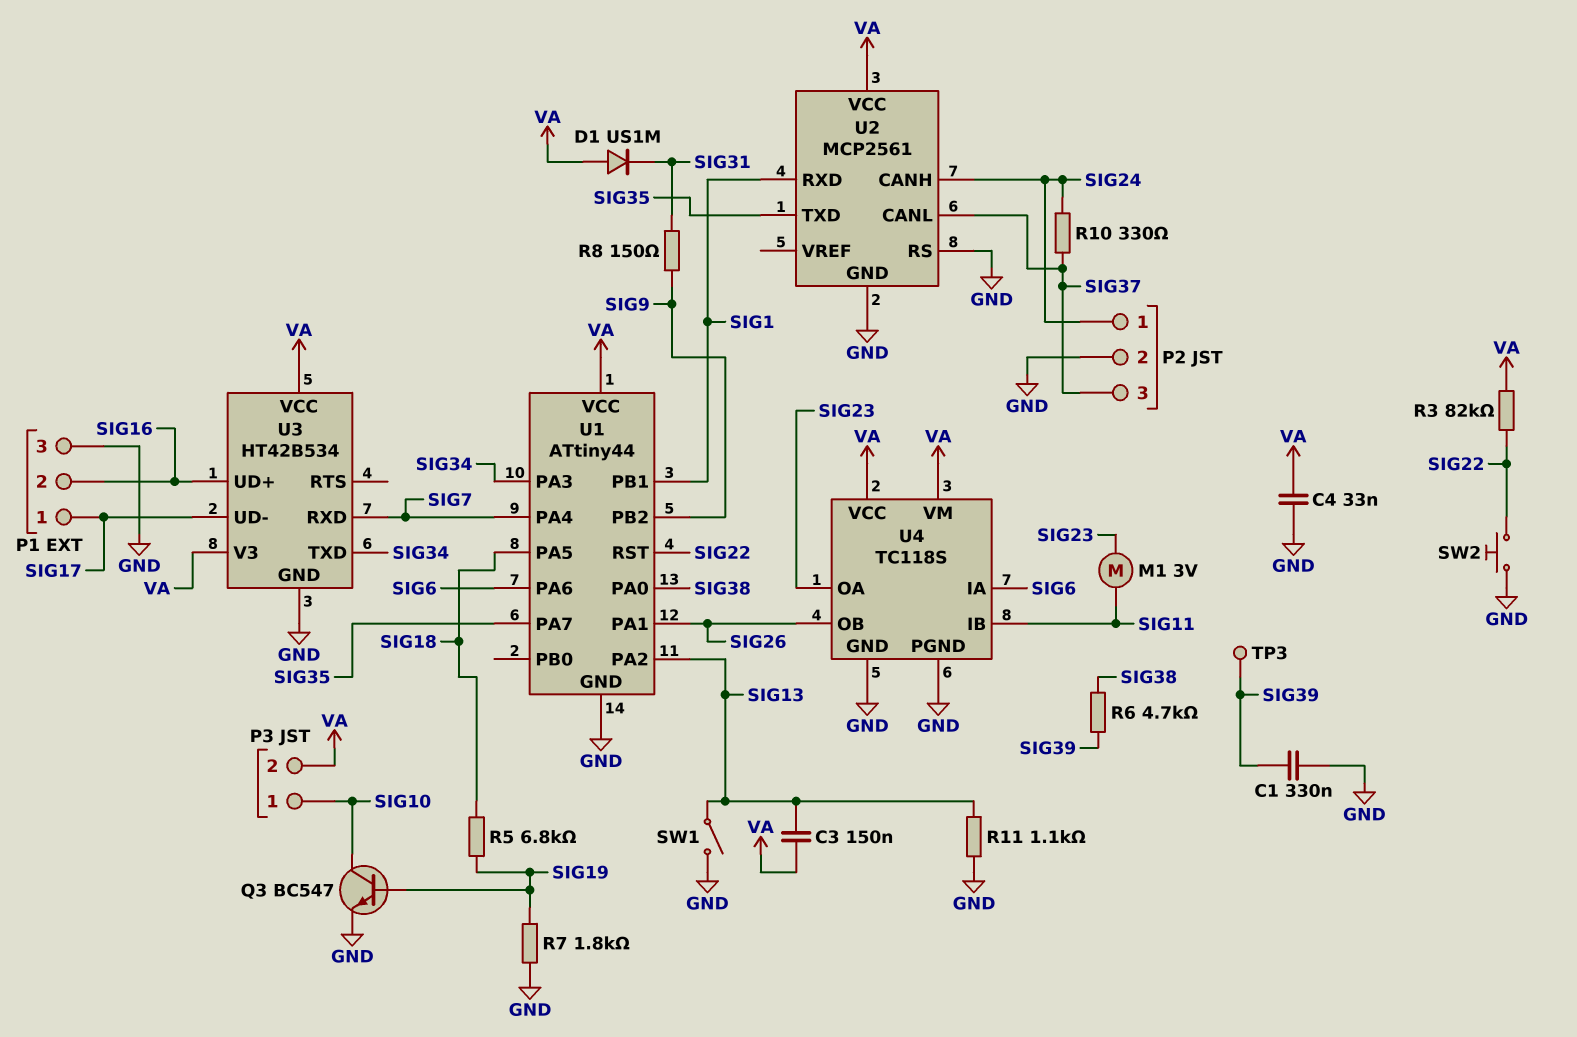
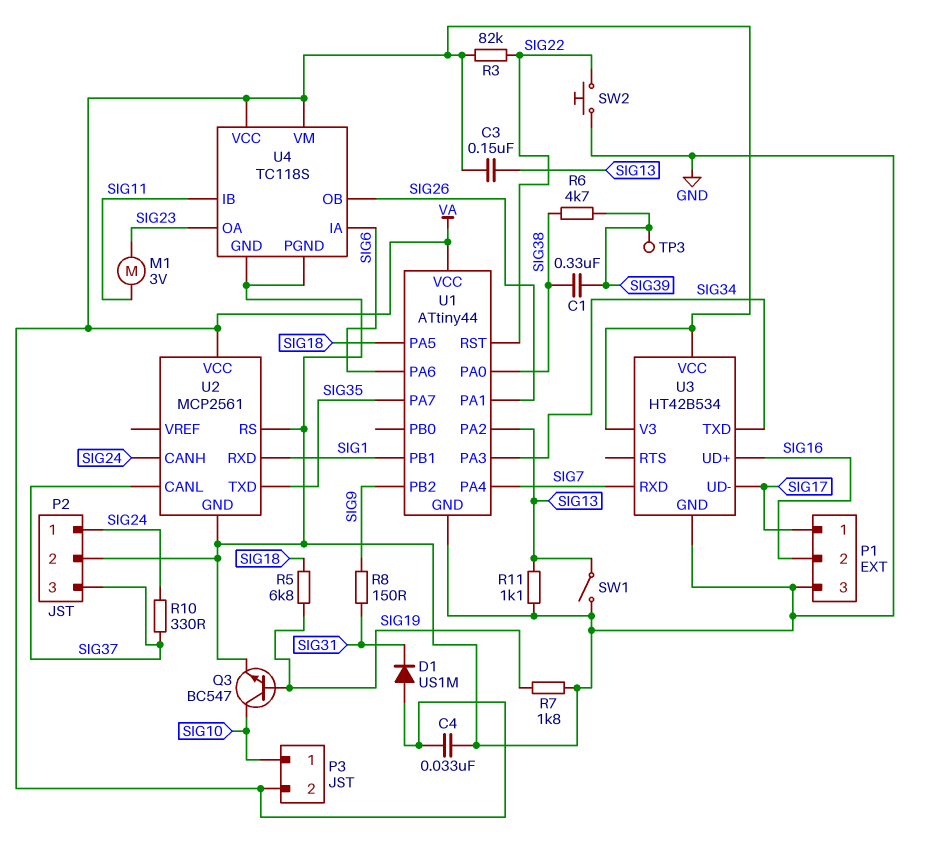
C1: 330nF (GND, SIG39) -> 330nF (SIG38, SIG39)

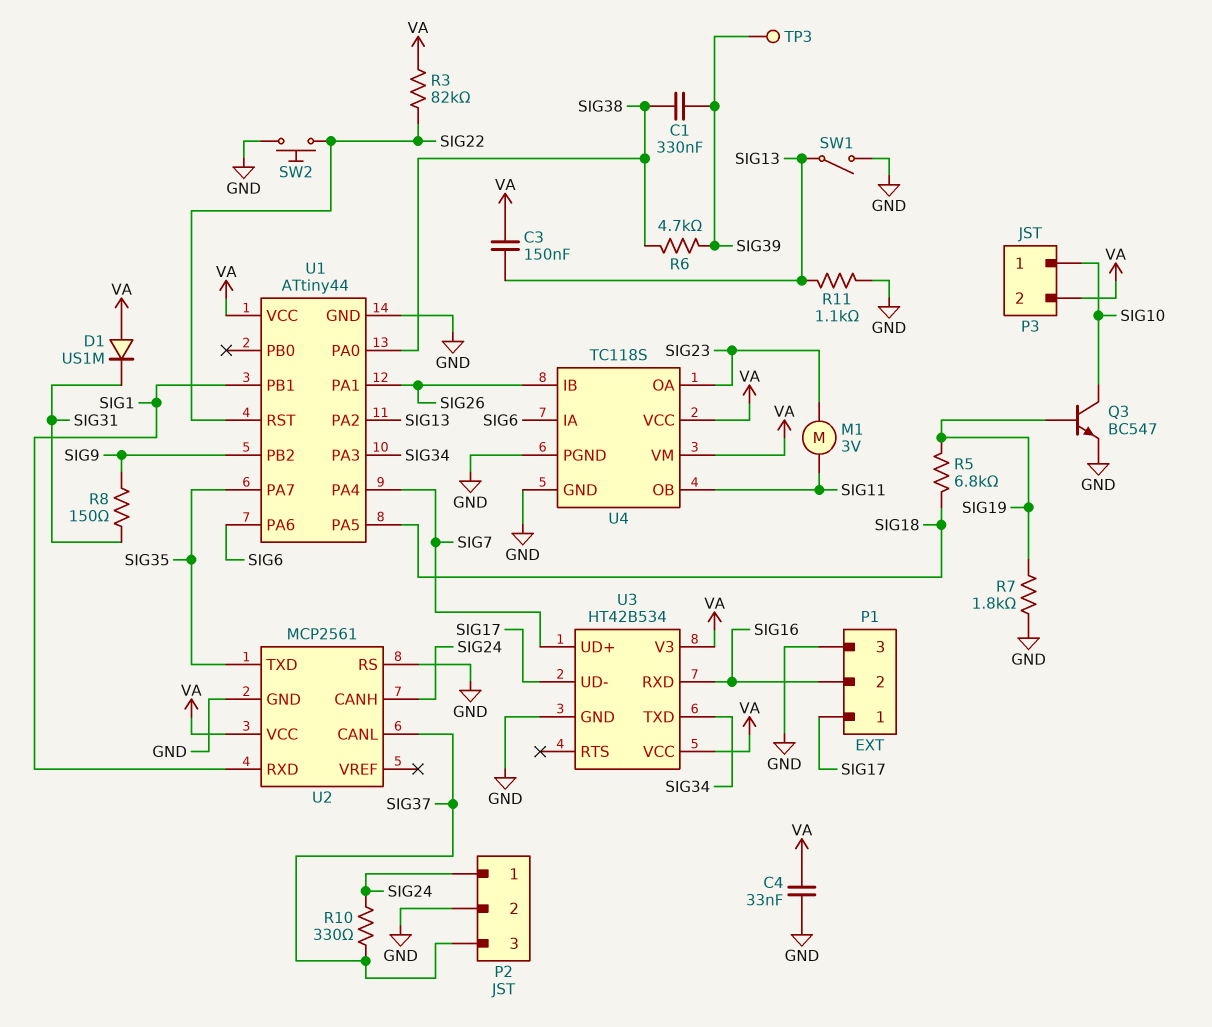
U3 pin RXD: SIG7 -> SIG16
U3 pin UD+: SIG16 -> SIG7
U4 pin IB: SIG11 -> SIG26
U4 pin OB: SIG26 -> SIG11

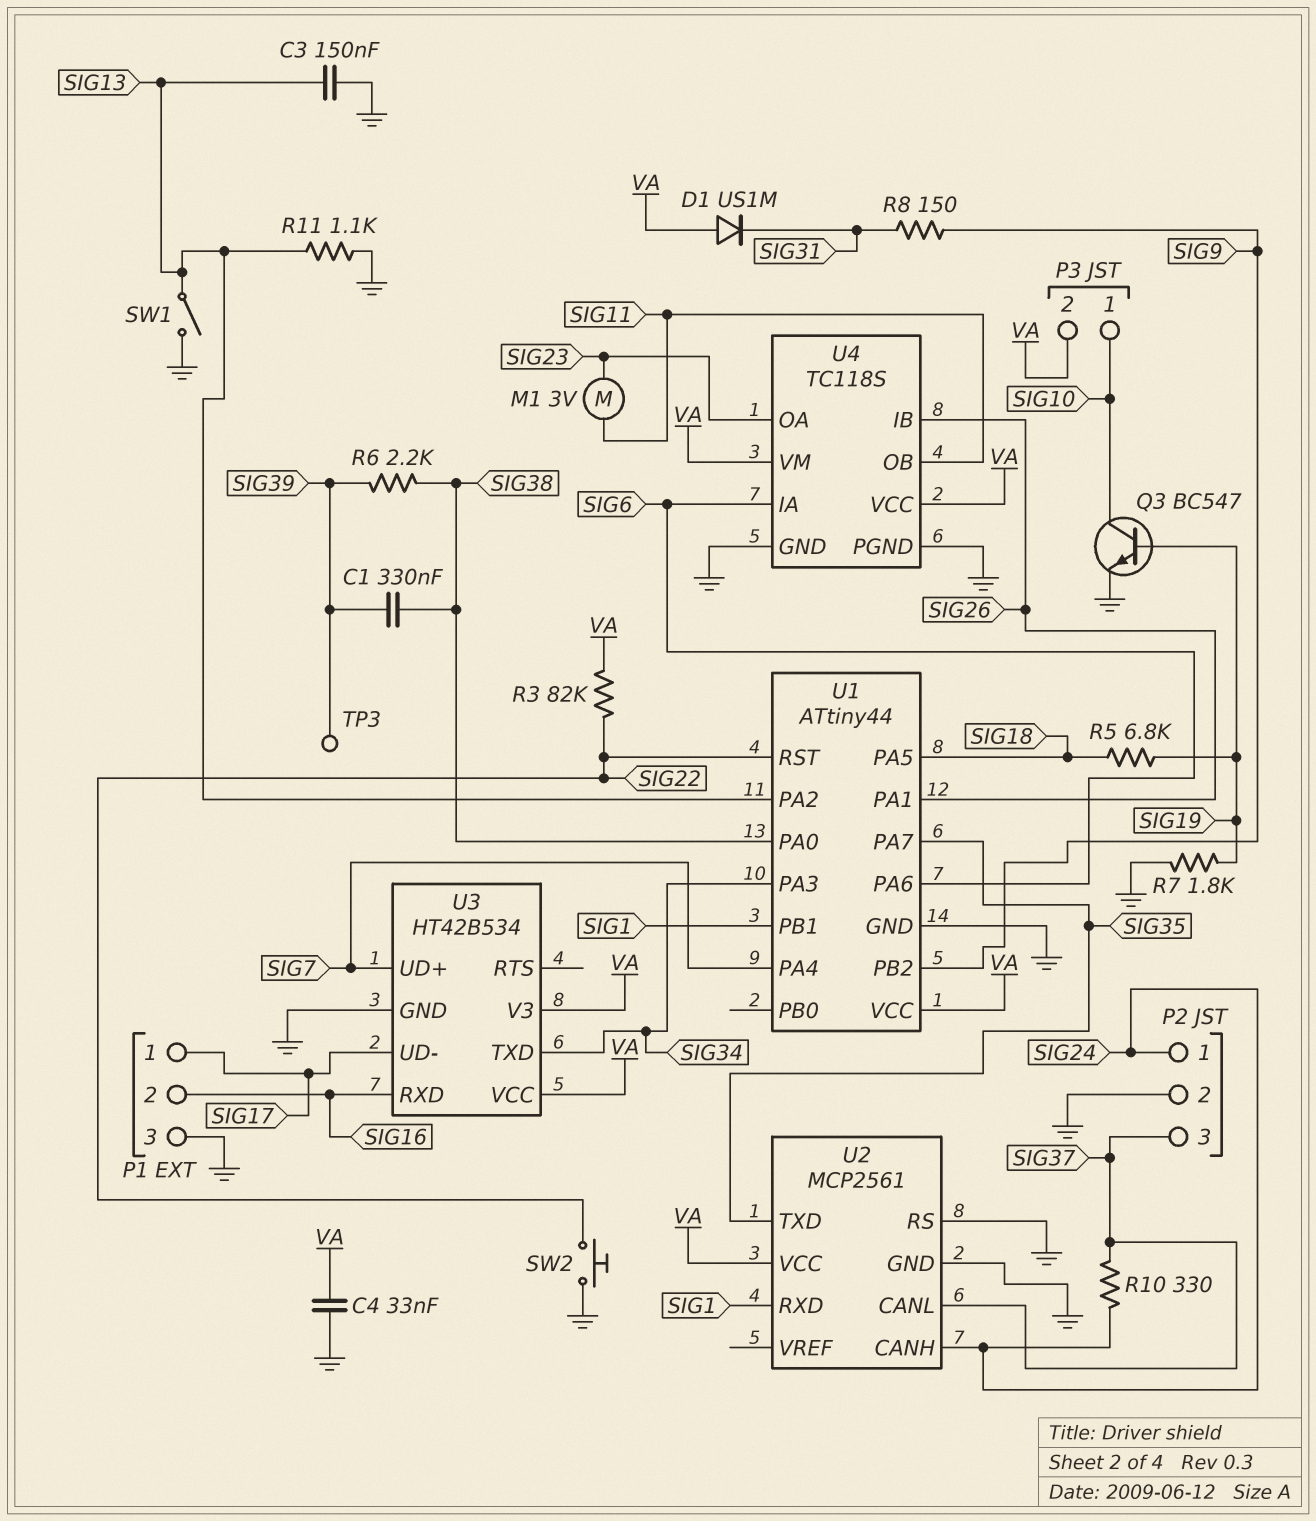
C3: 150nF (SIG13, VA) -> 150nF (GND, SIG13)
R6: 4.7k (SIG38, SIG39) -> 2.2k (SIG38, SIG39)

